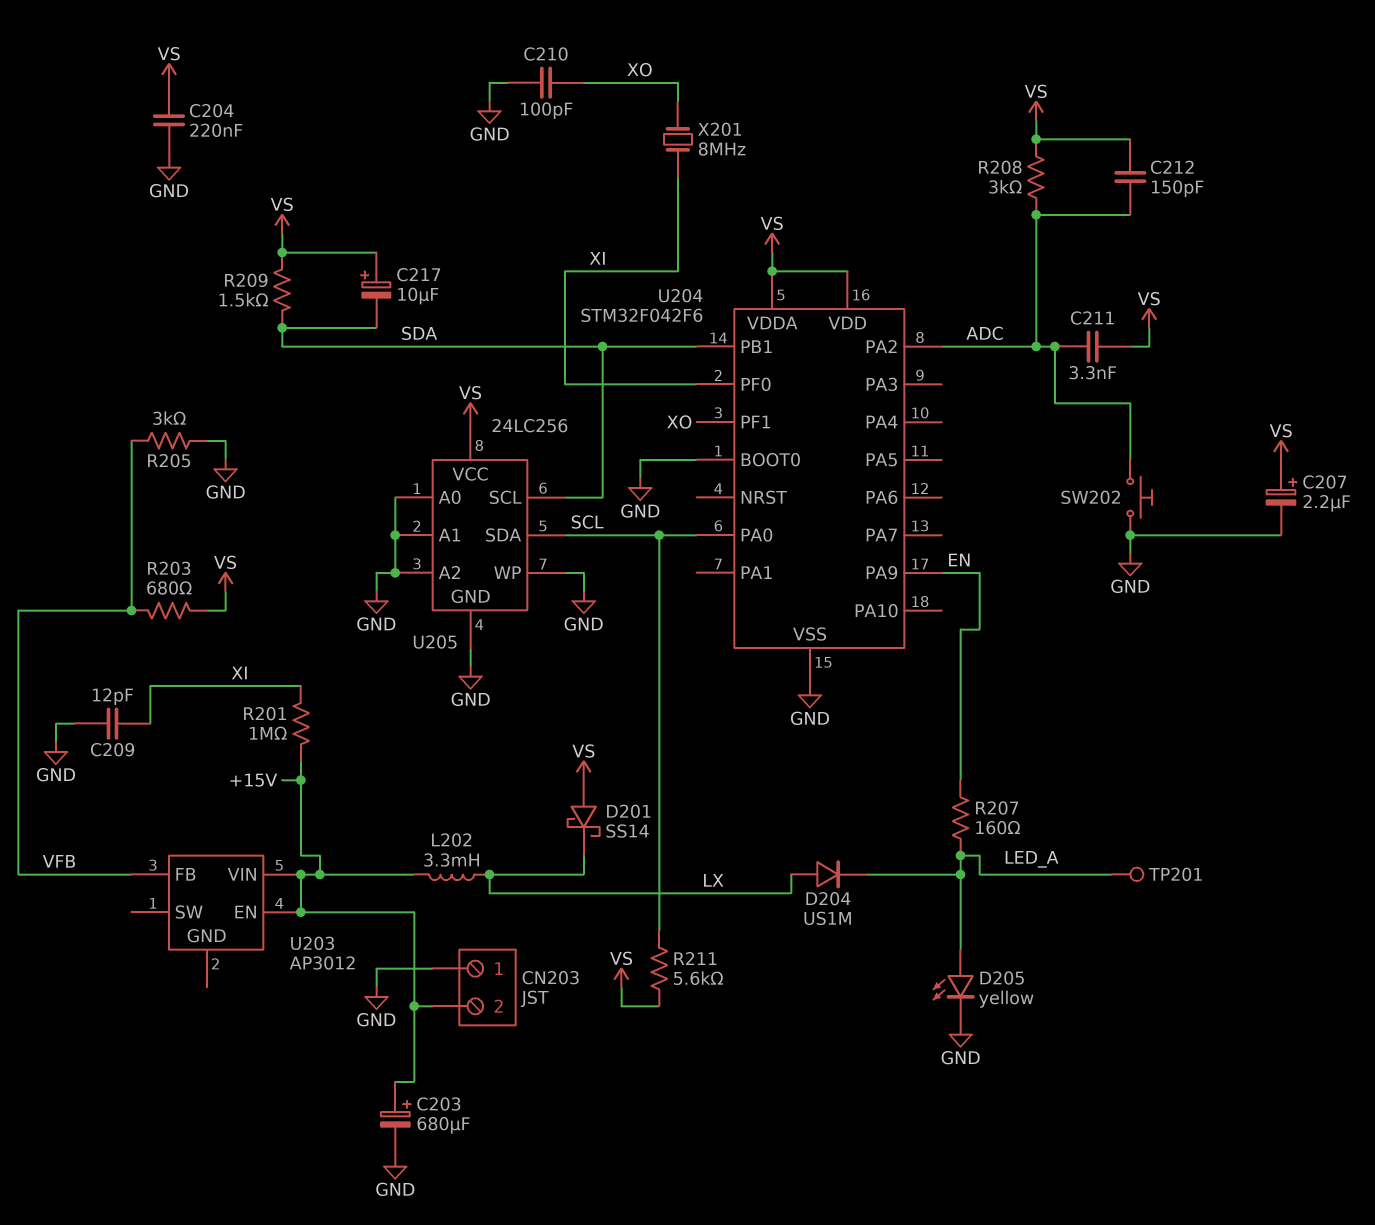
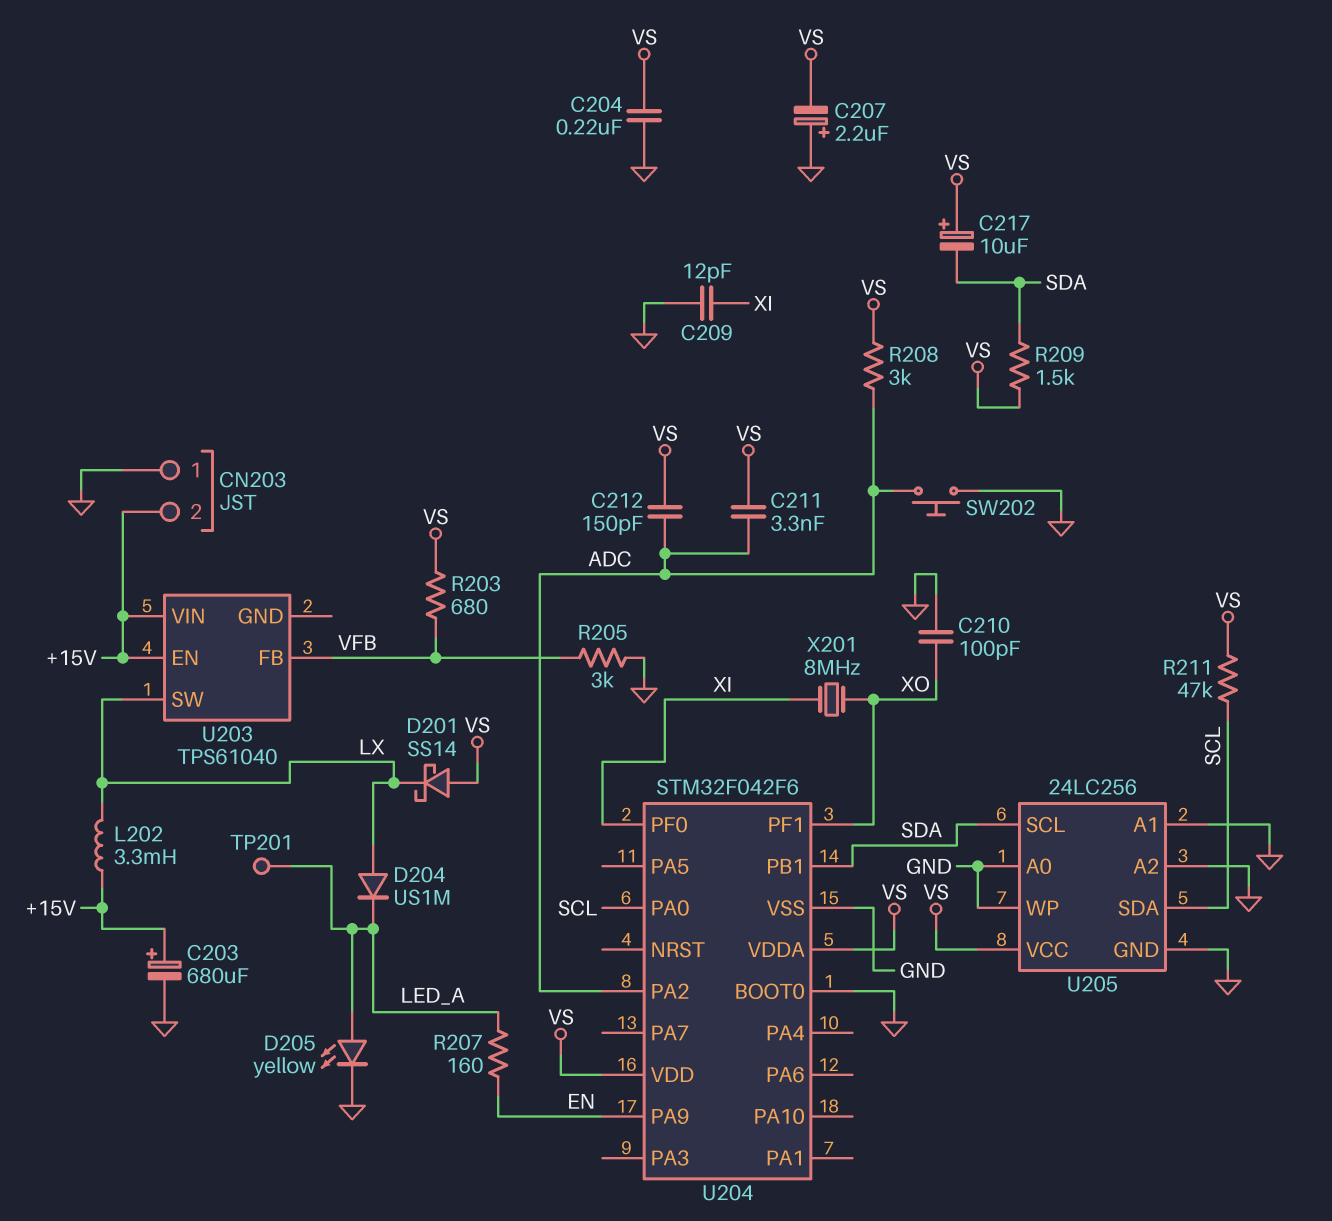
C207: 2.2uF (plus VS, minus GND) -> 2.2uF (plus GND, minus VS)
R201: 1M (+15V, XI) -> none
R211: 5.6k (SCL, VS) -> 47k (SCL, VS)
U203: AP3012 -> TPS61040
U203 pin SW: none -> LX

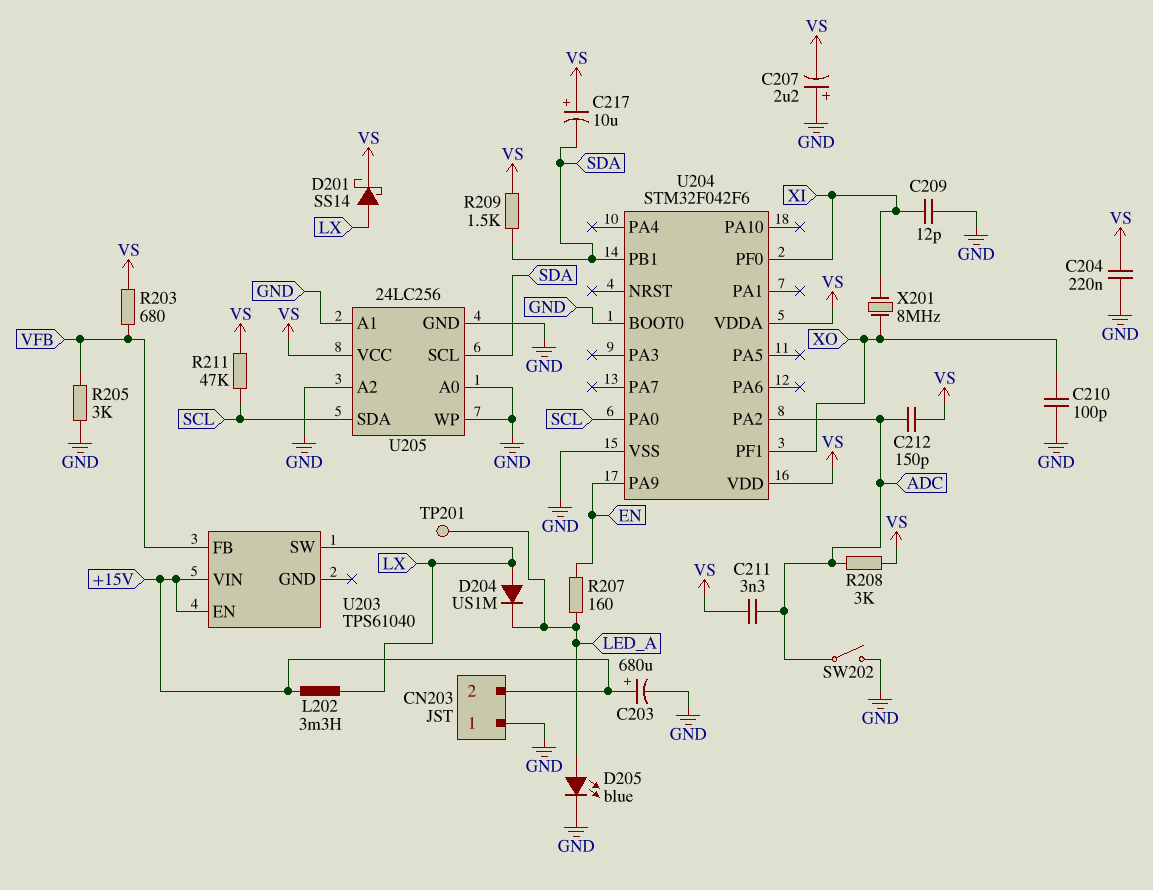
D201: schottky SS14 (A VS, K LX) -> schottky SS14 (A LX, K VS)
D205: LED yellow (A LED_A, K GND) -> LED blue (A LED_A, K GND)
SW202: button (ADC, GND) -> switch (ADC, GND)

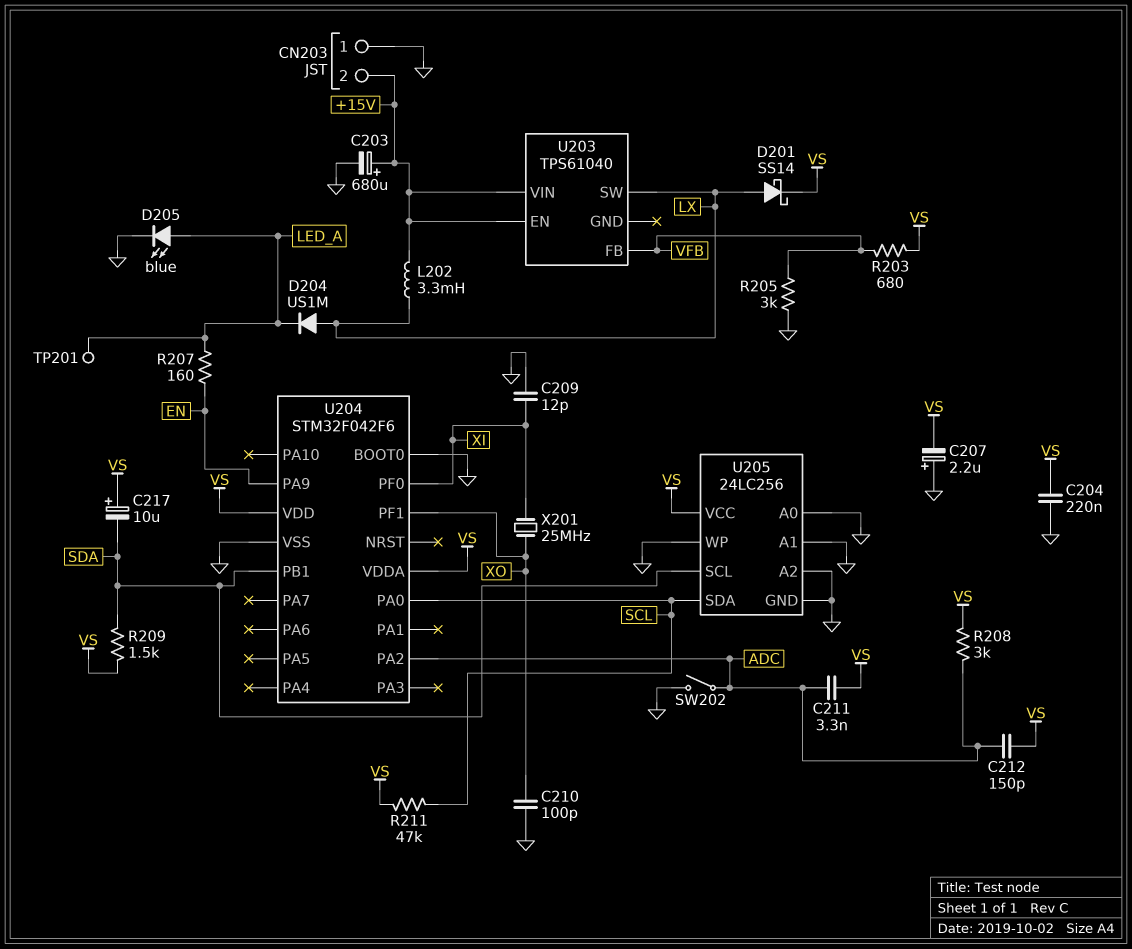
X201: 8MHz (XI, XO) -> 25MHz (XI, XO)

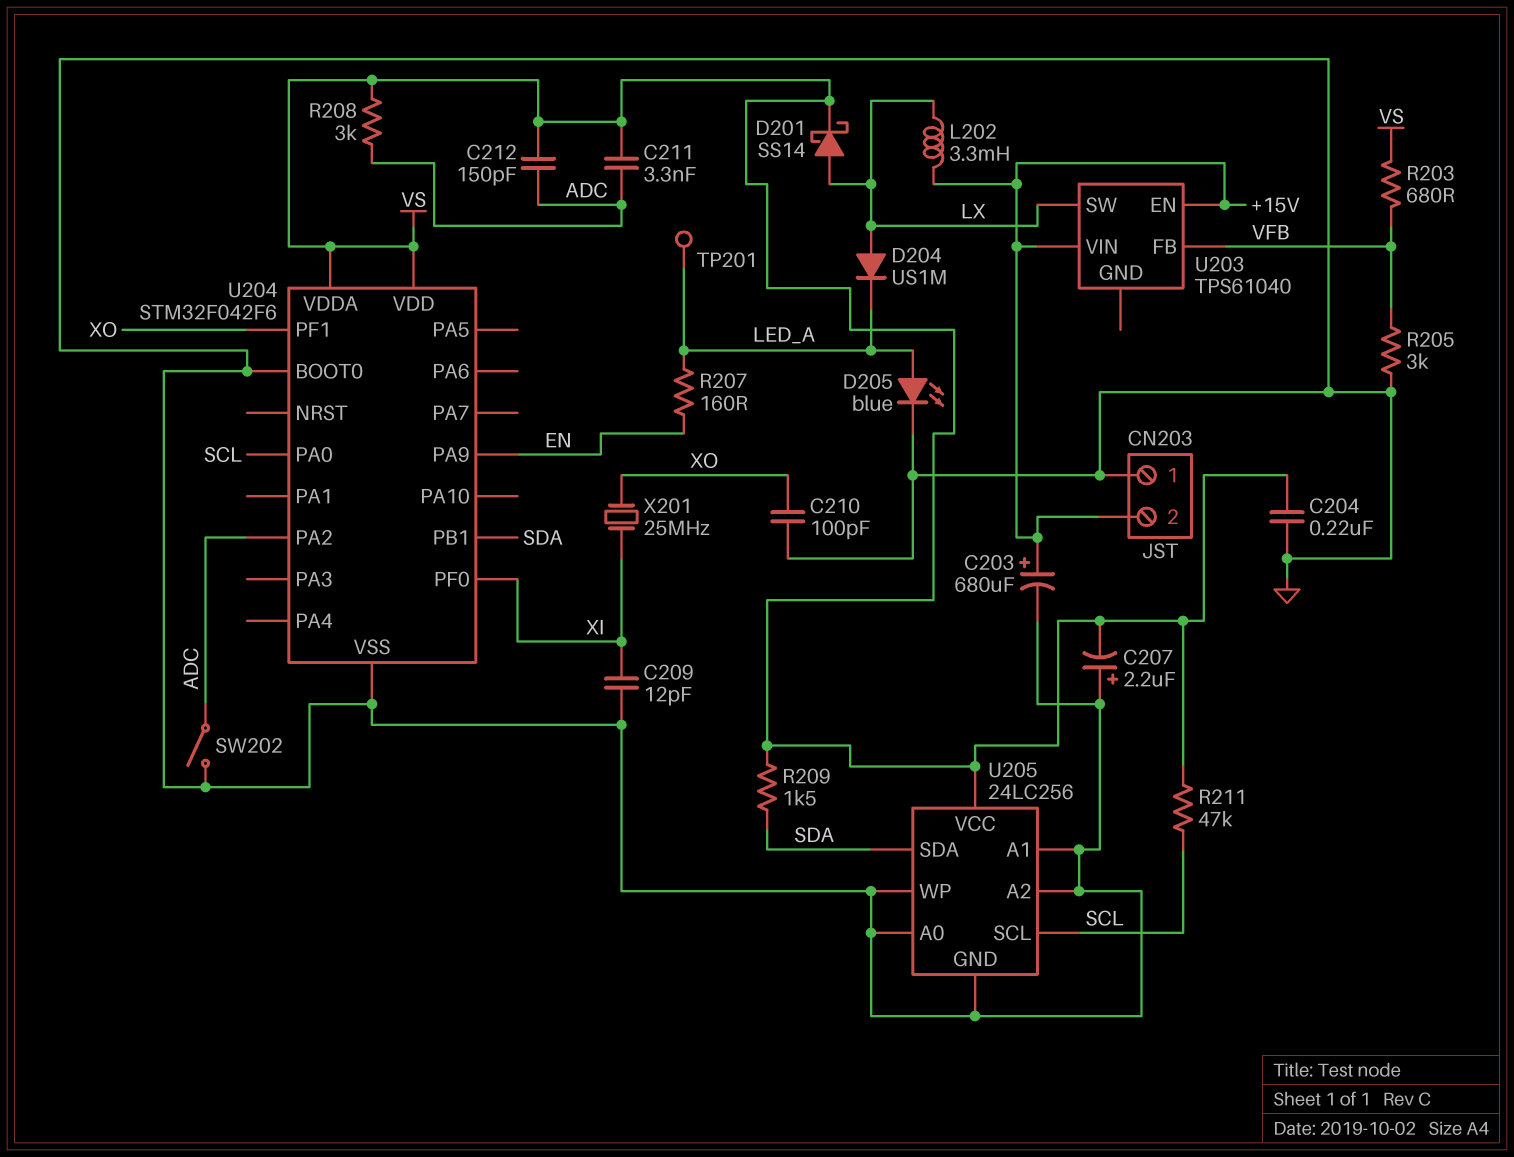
C217: 10uF (plus VS, minus SDA) -> none
U205 pin SCL: SDA -> SCL
U205 pin SDA: SCL -> SDA

